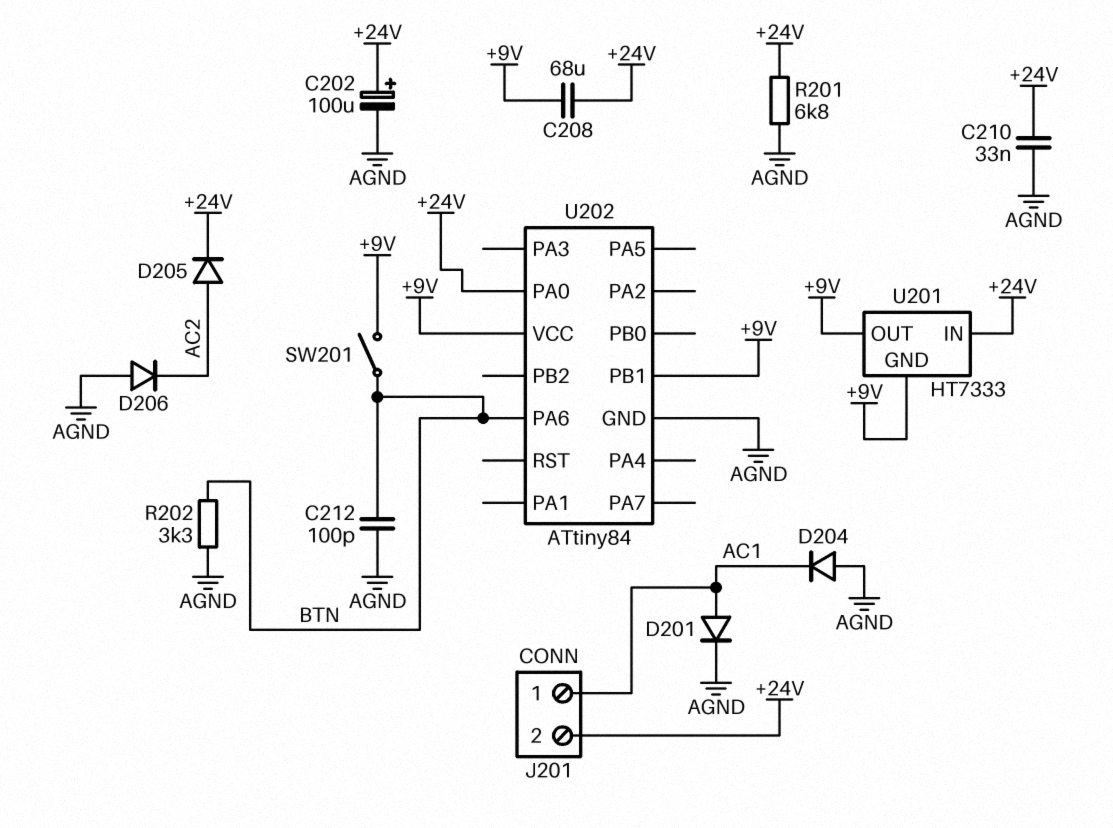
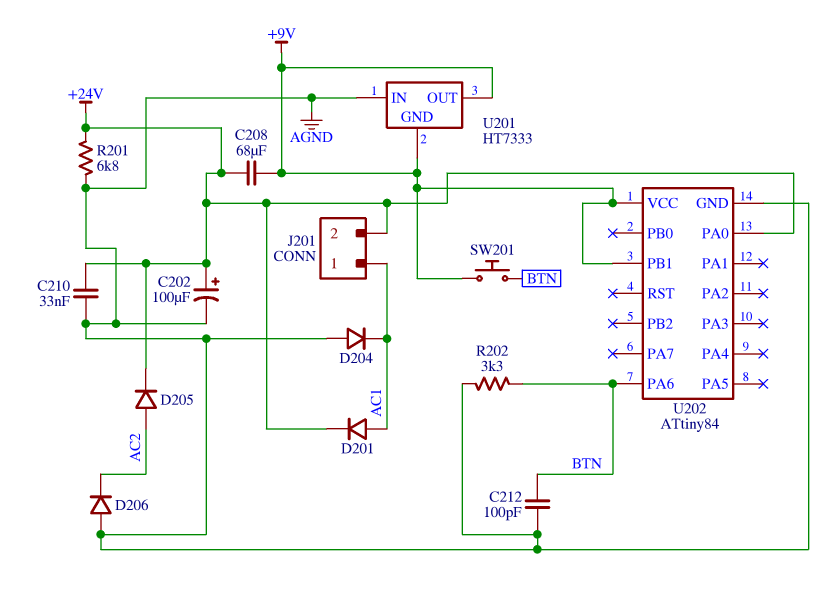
D201: diode (A AC1, K AGND) -> diode (A AC1, K +24V)
SW201: switch (+9V, BTN) -> button (+9V, BTN)
U201 pin IN: +24V -> AGND

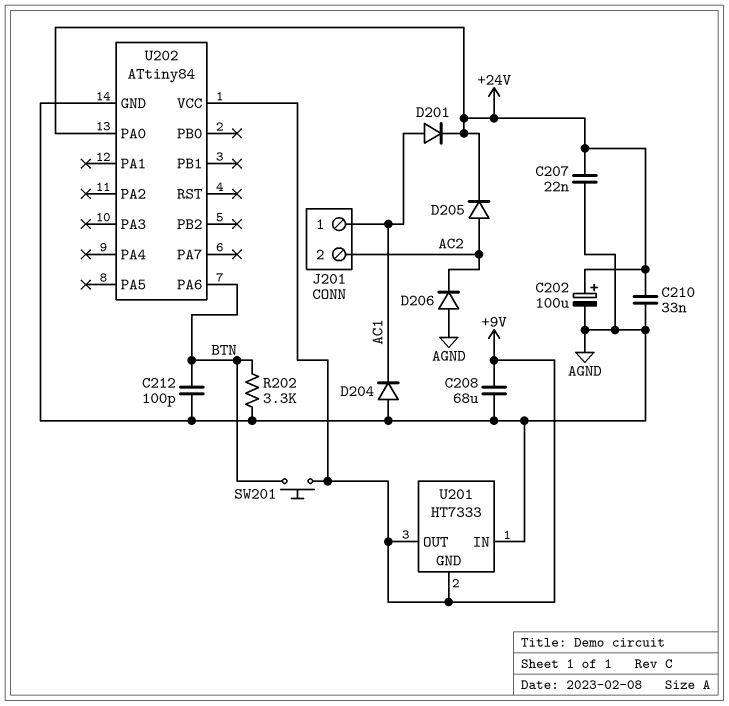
C207: none -> 22nF (+24V, AGND)
C208: 68uF (+9V, +24V) -> 68uF (+9V, AGND)
J201 pin 2: +24V -> AC2
R201: 6.8k (+24V, AGND) -> none
U202 pin PB1: +9V -> none

